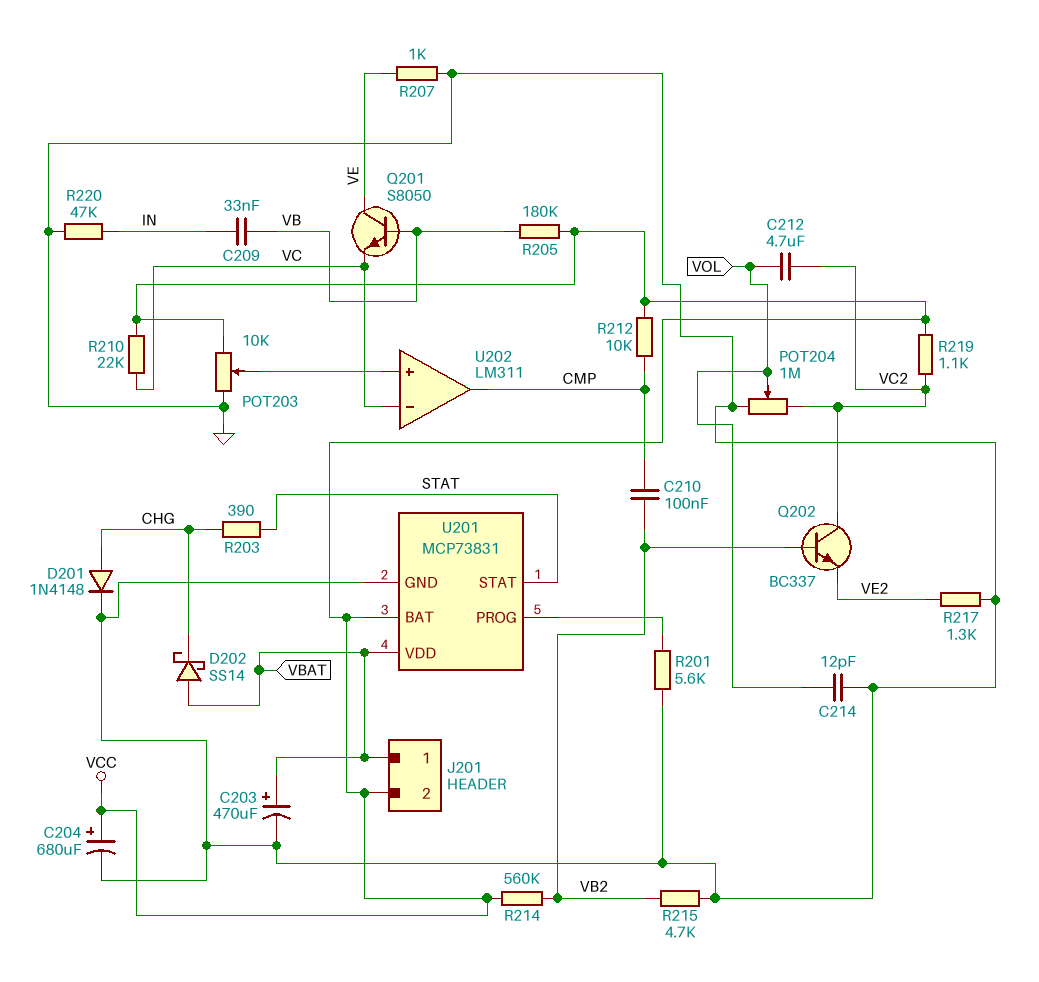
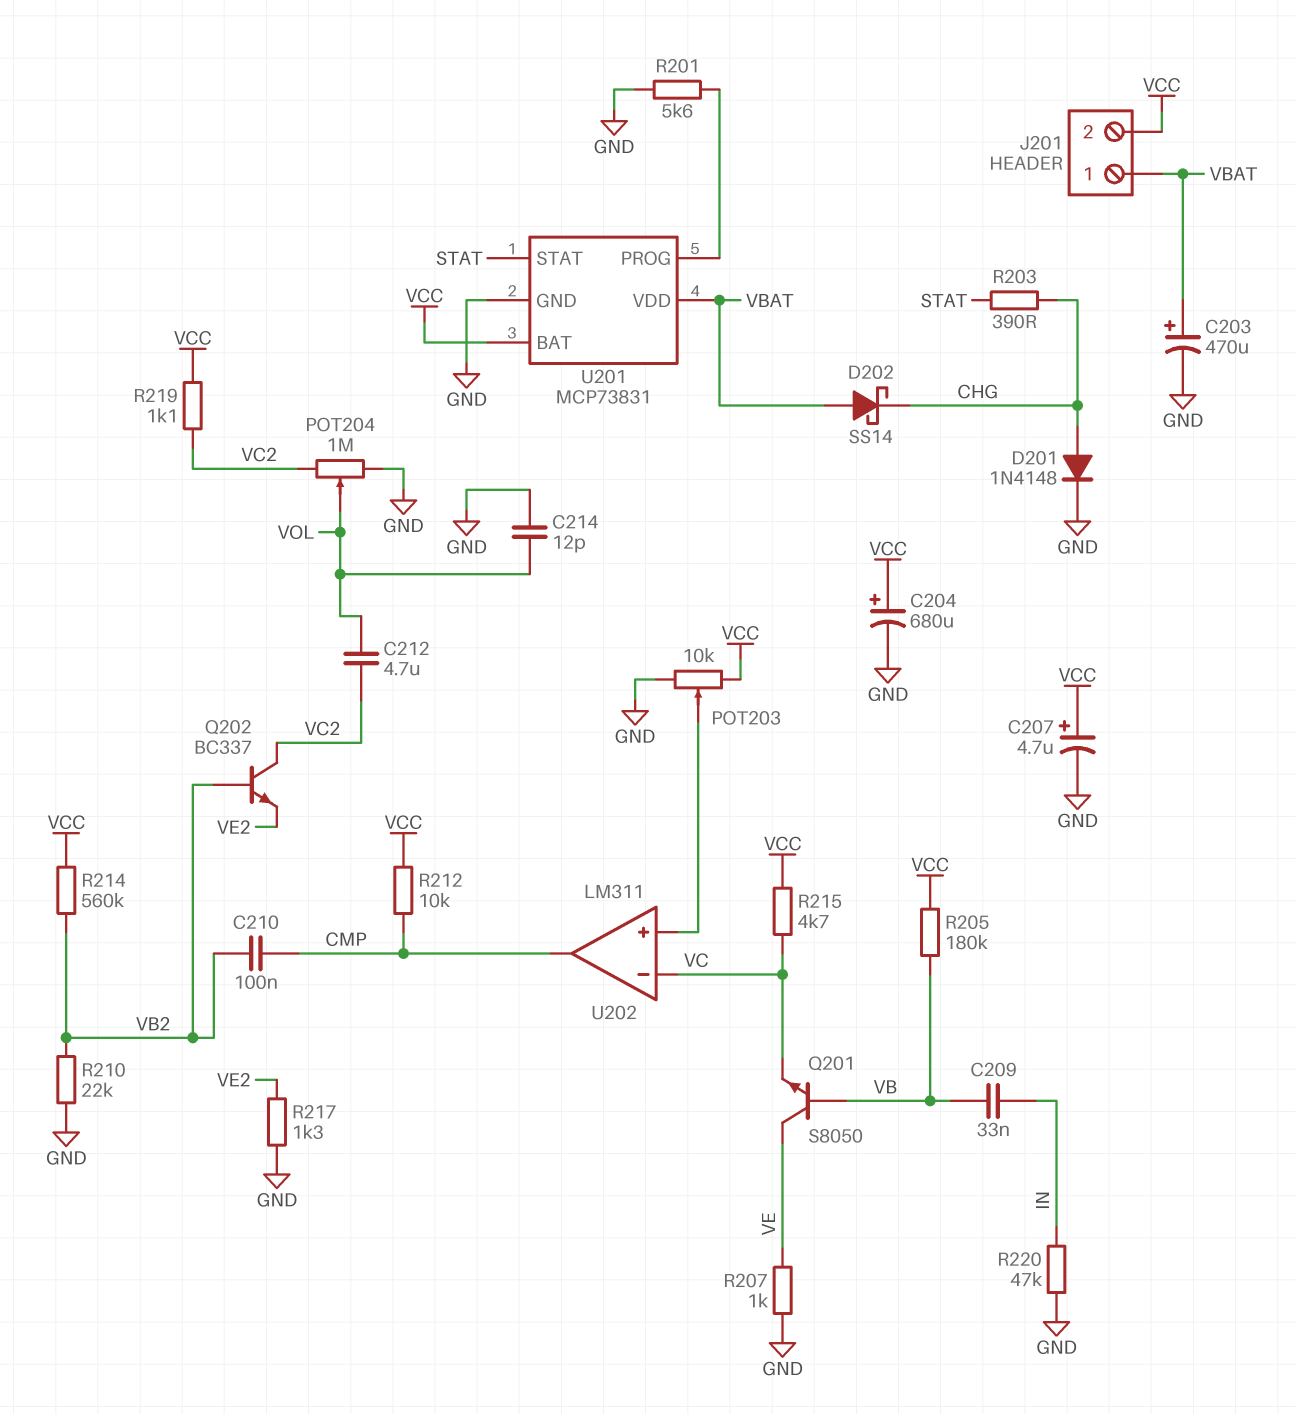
C207: none -> 4.7uF (plus VCC, minus GND)
R210: 22k (VC, VCC) -> 22k (GND, VB2)
R215: 4.7k (GND, VB2) -> 4.7k (VC, VCC)

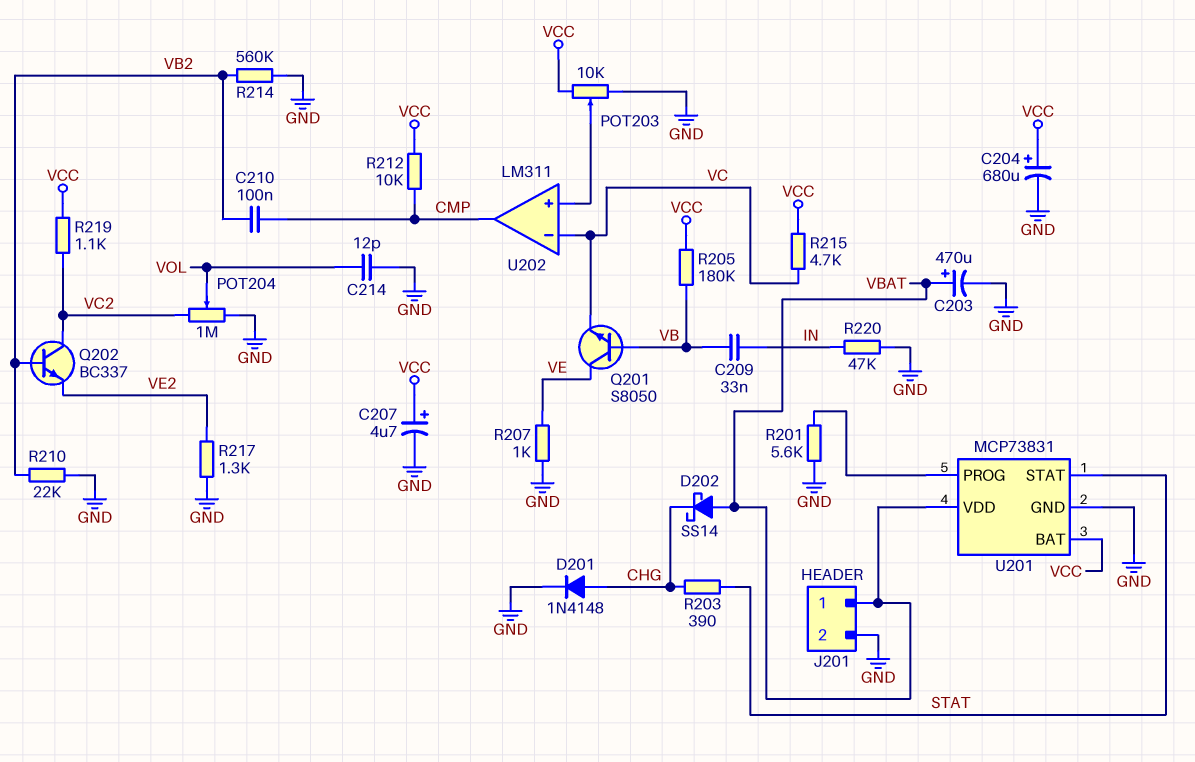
C212: 4.7uF (VC2, VOL) -> none
J201 pin 2: VCC -> GND
R214: 560k (VB2, VCC) -> 560k (GND, VB2)

